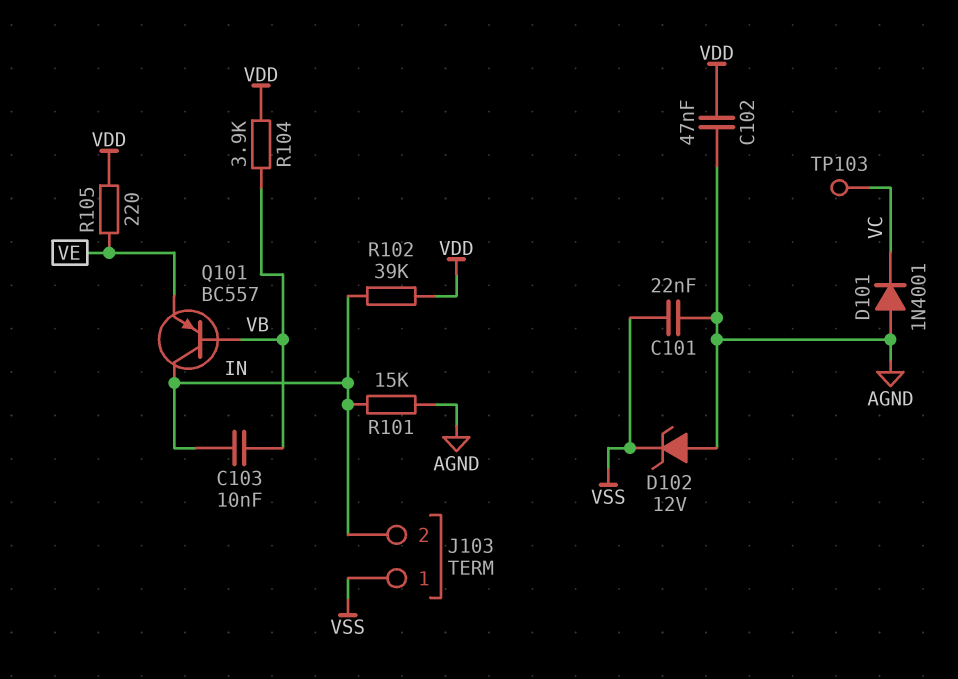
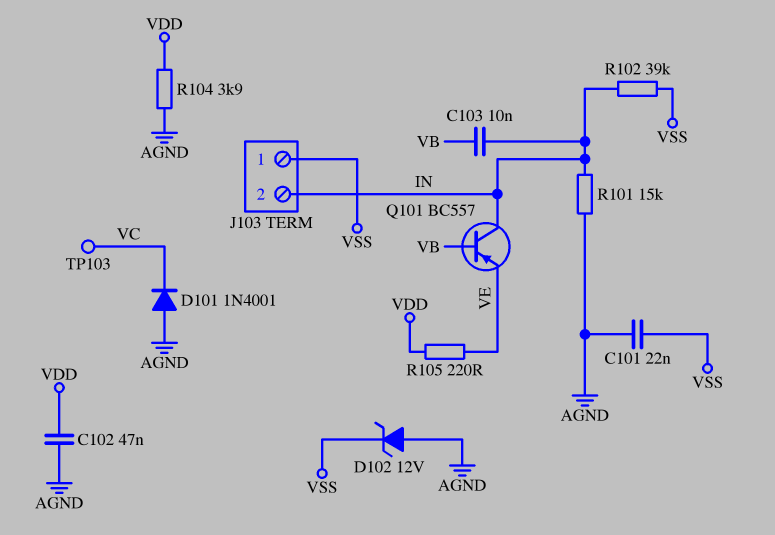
R102: 39k (IN, VDD) -> 39k (IN, VSS)
R104: 3.9k (VB, VDD) -> 3.9k (AGND, VDD)

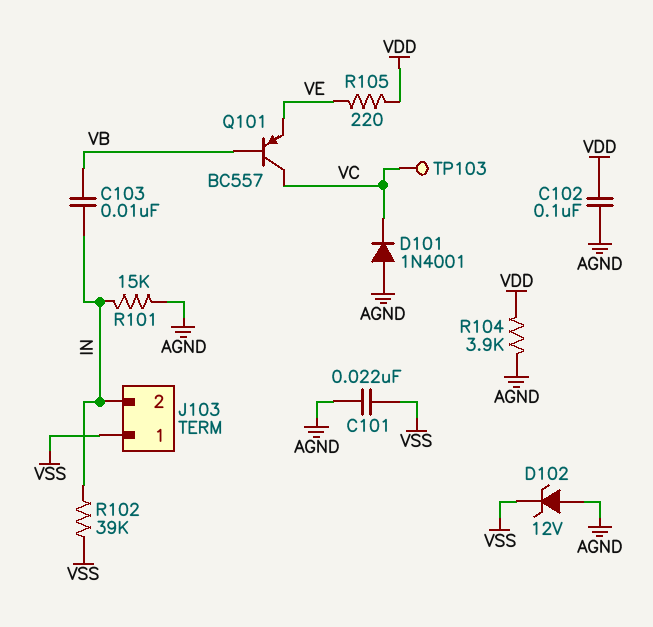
C102: 47nF (AGND, VDD) -> 100nF (AGND, VDD)
Q101: PNP BC557 (B VB, C IN, E VE) -> PNP BC557 (B VB, C VC, E VE)

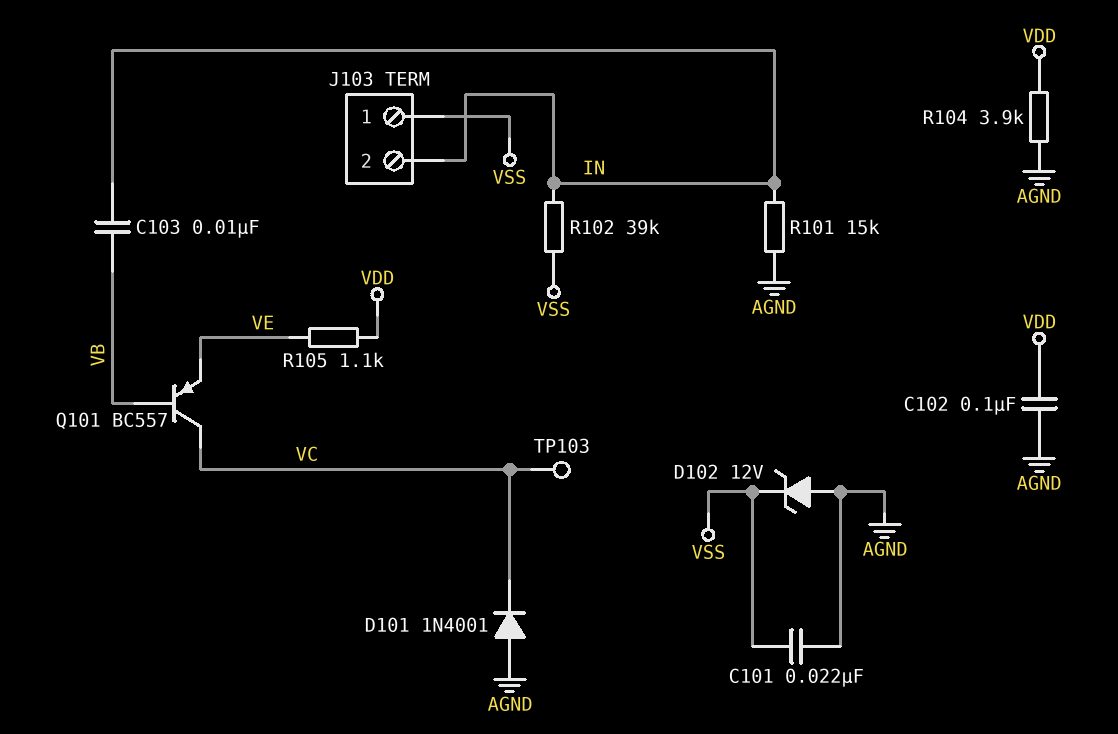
R105: 220 (VDD, VE) -> 1.1k (VDD, VE)

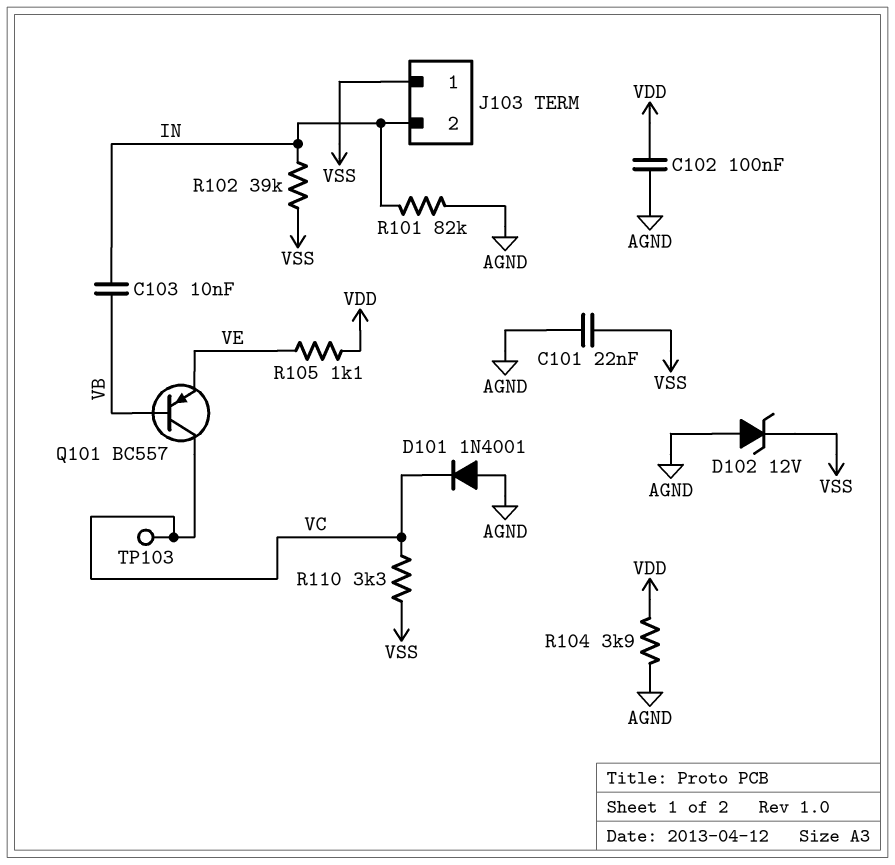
R101: 15k (AGND, IN) -> 82k (AGND, IN)
R110: none -> 3.3k (VC, VSS)

